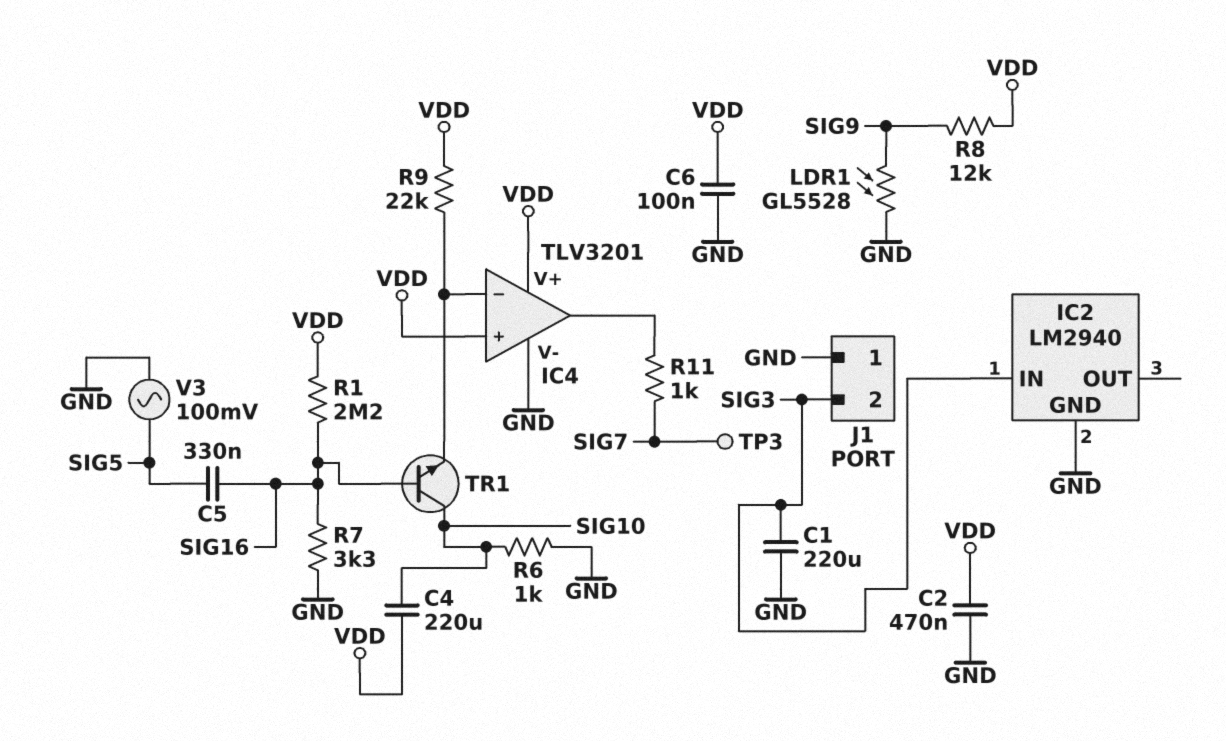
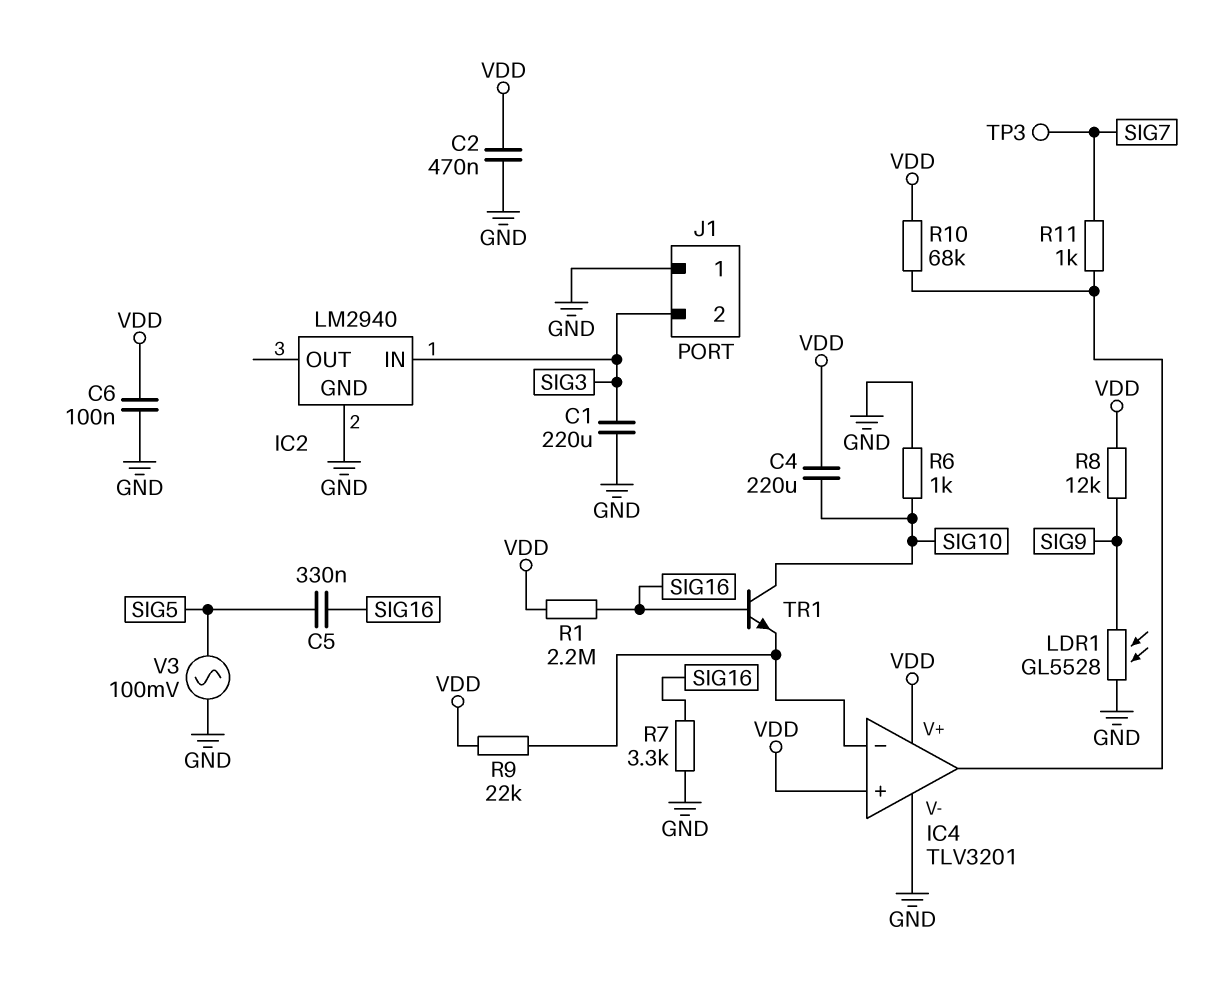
R10: none -> 68k (IC4/out, VDD)

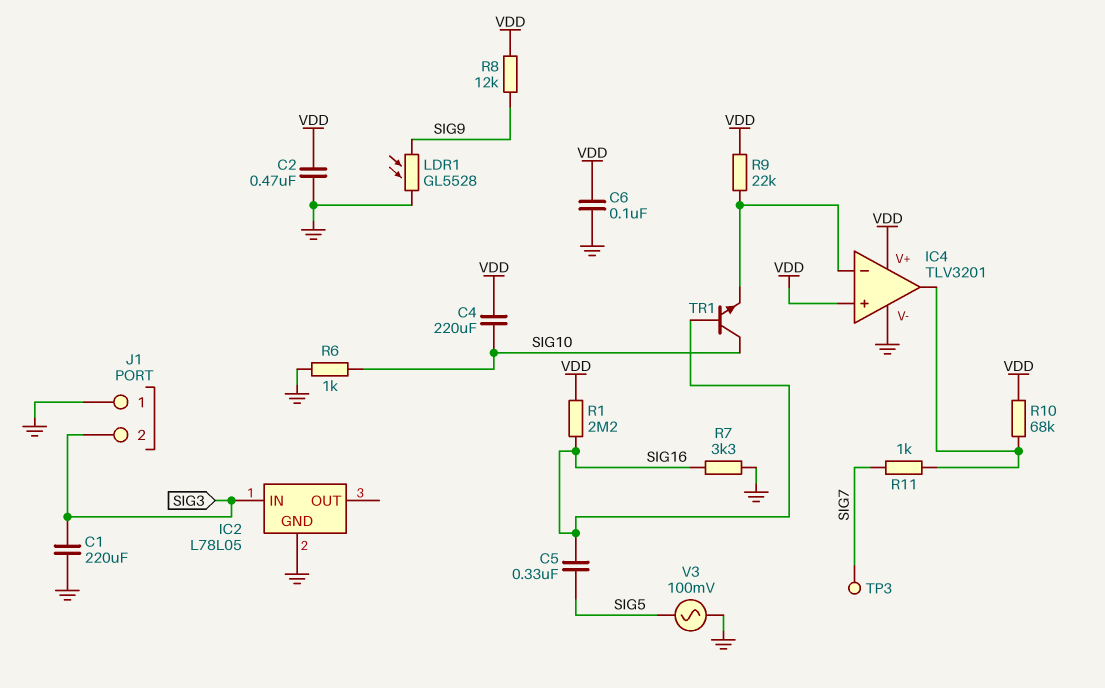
IC2: LM2940 -> L78L05

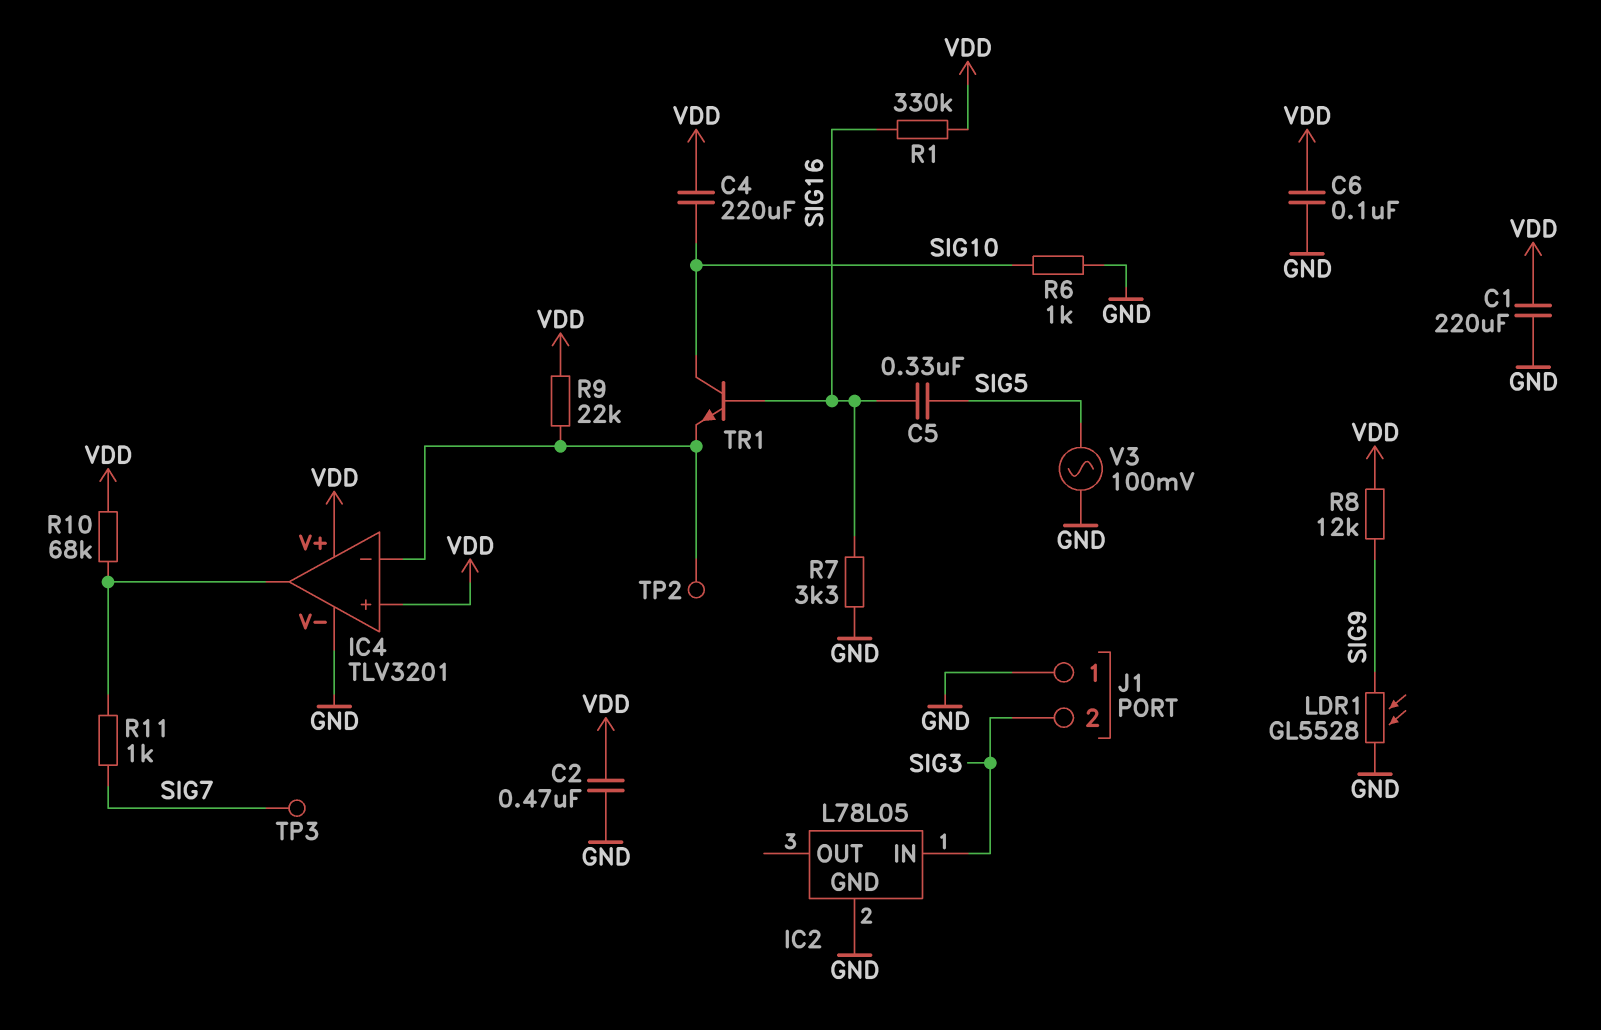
C1: 220uF (GND, SIG3) -> 220uF (GND, VDD)
R1: 2.2M (SIG16, VDD) -> 330k (SIG16, VDD)
TP2: none -> test point (IC4/in-)

